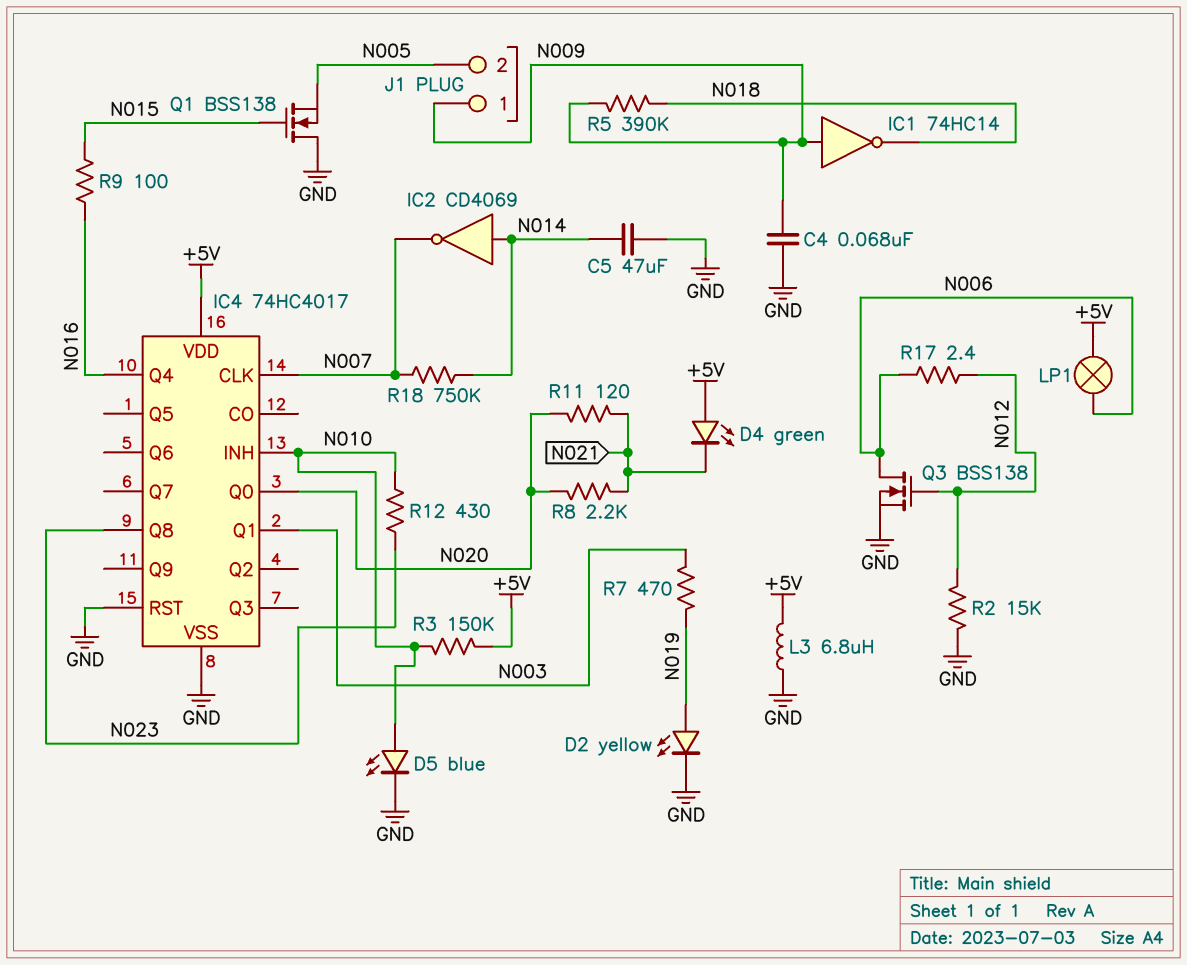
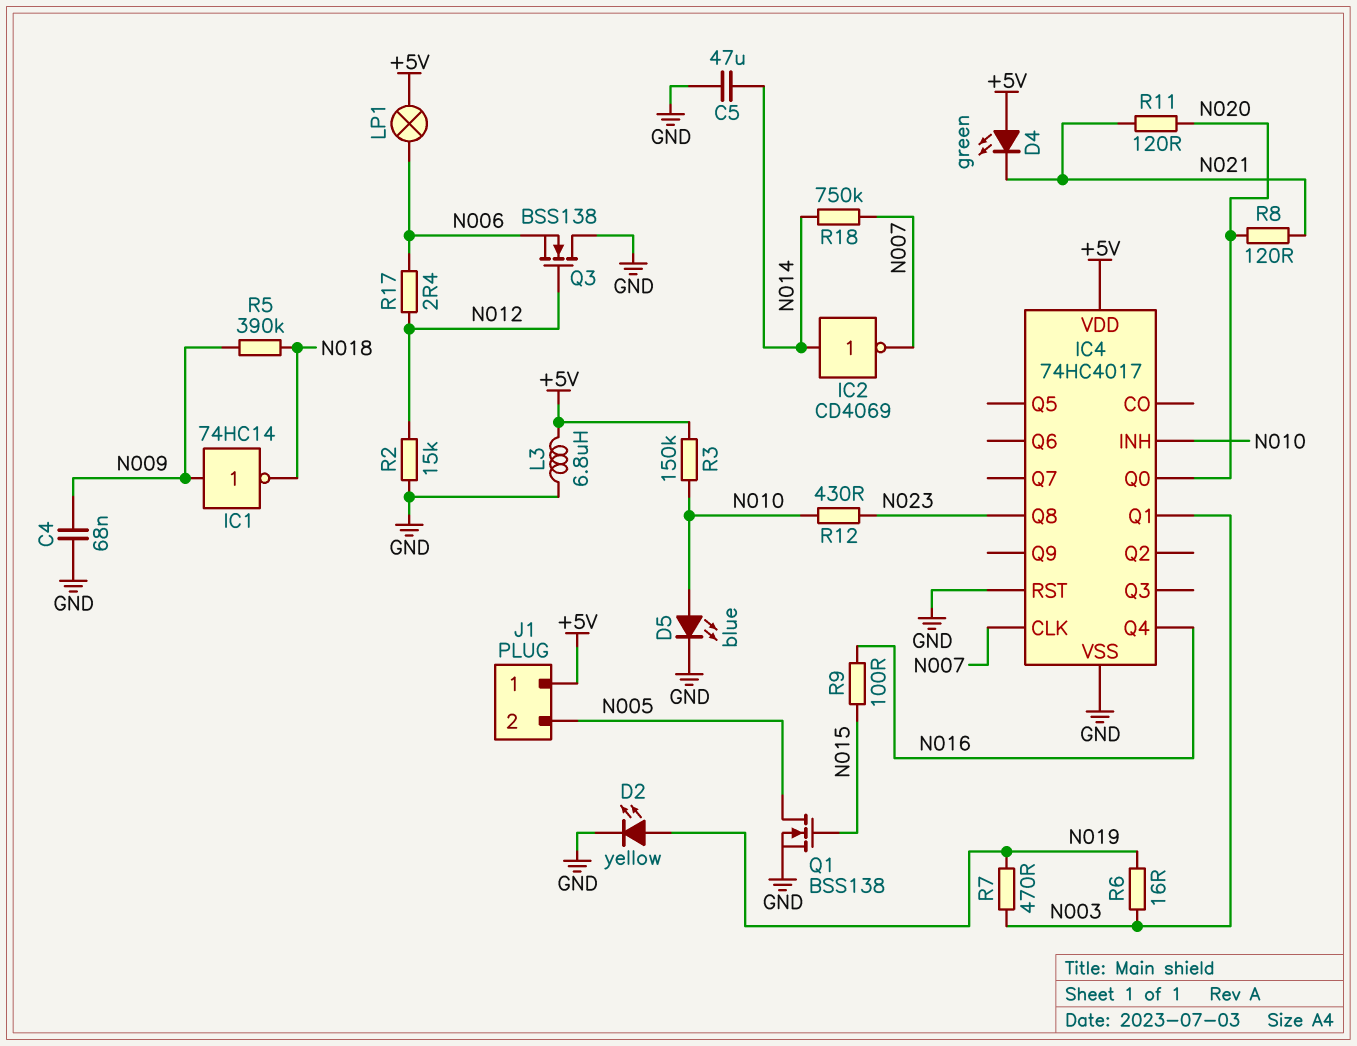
J1 pin 1: N009 -> +5V
Q1: NMOS BSS138 (G N015, D GND, S N005) -> NMOS BSS138 (G N015, D N005, S GND)
Q3: NMOS BSS138 (G N012, D N006, S GND) -> NMOS BSS138 (G N012, D GND, S N006)
R6: none -> 16 (N003, N019)
R8: 2.2k (N020, N021) -> 120 (N020, N021)

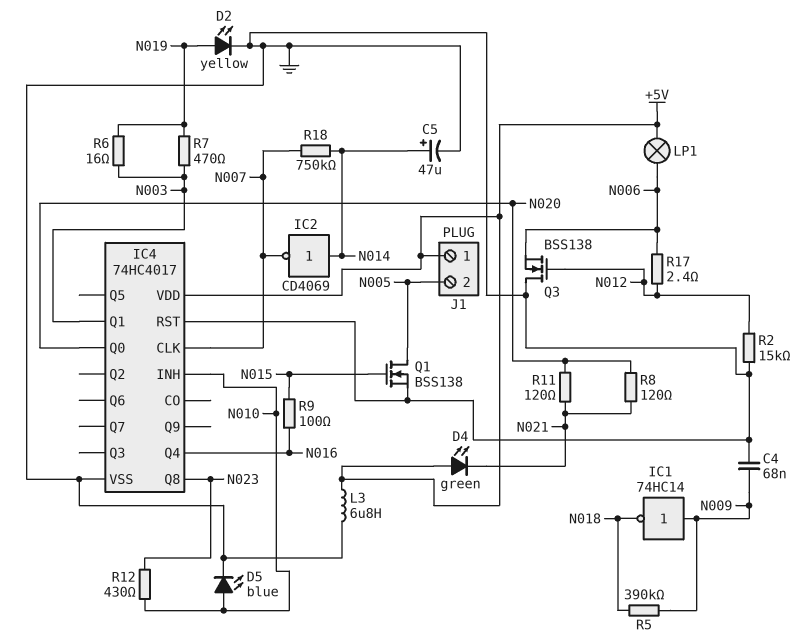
C5: 47uF (GND, N014) -> 47uF (plus N014, minus GND)
R3: 150k (+5V, N010) -> none

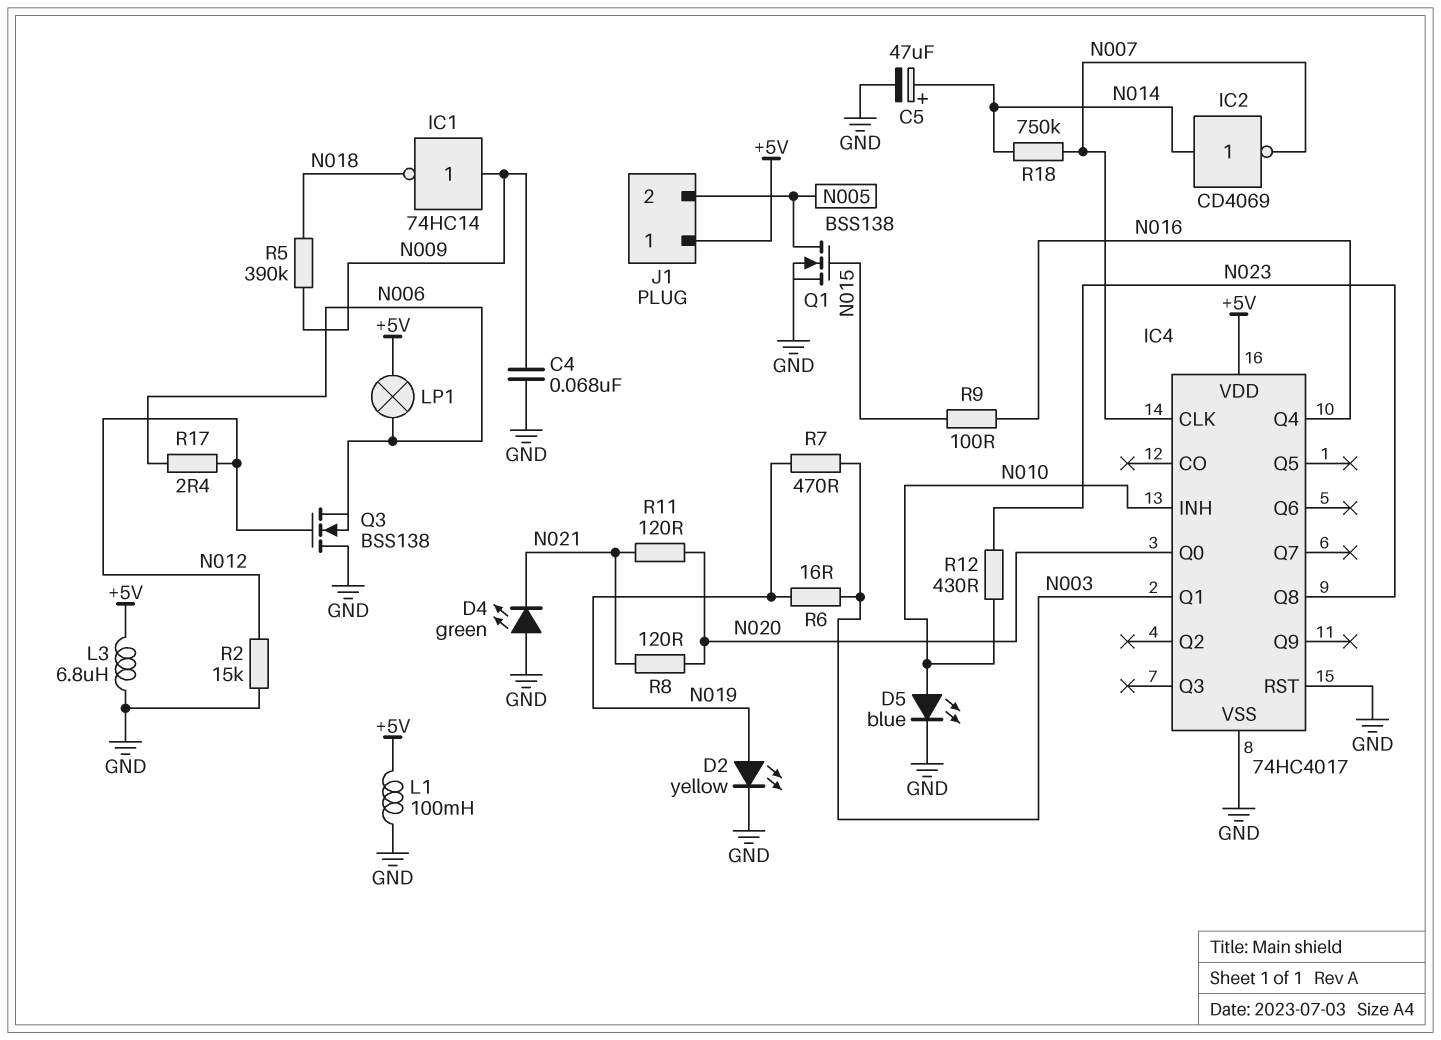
D4: LED green (A +5V, K N021) -> LED green (A GND, K N021)
L1: none -> 100mH (+5V, GND)

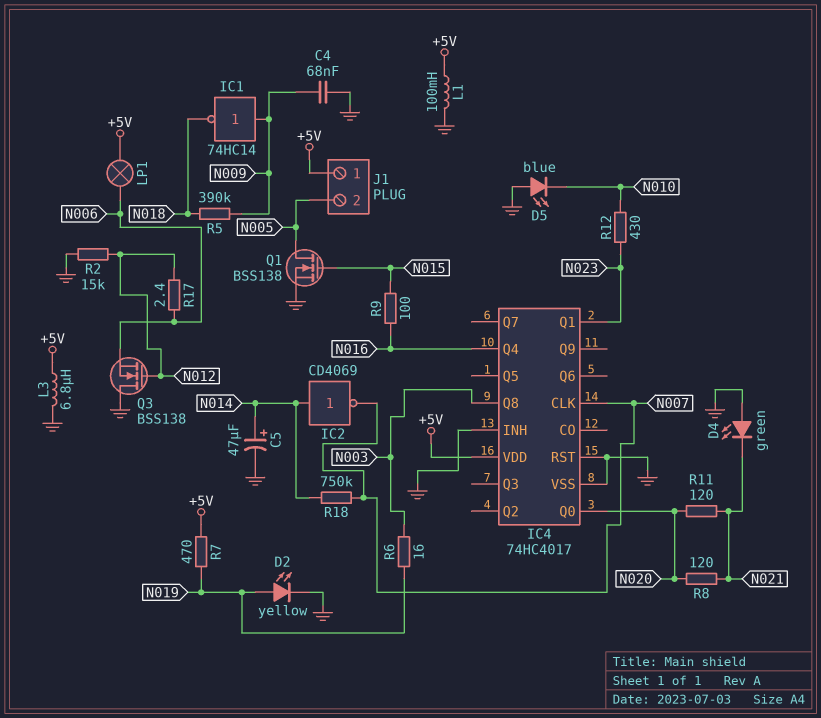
D5: LED blue (A N010, K GND) -> LED blue (A GND, K N010)
IC4 pin INH: N010 -> GND
IC4 pin Q1: N003 -> N023
IC4 pin Q8: N023 -> N003
R7: 470 (N003, N019) -> 470 (+5V, N019)

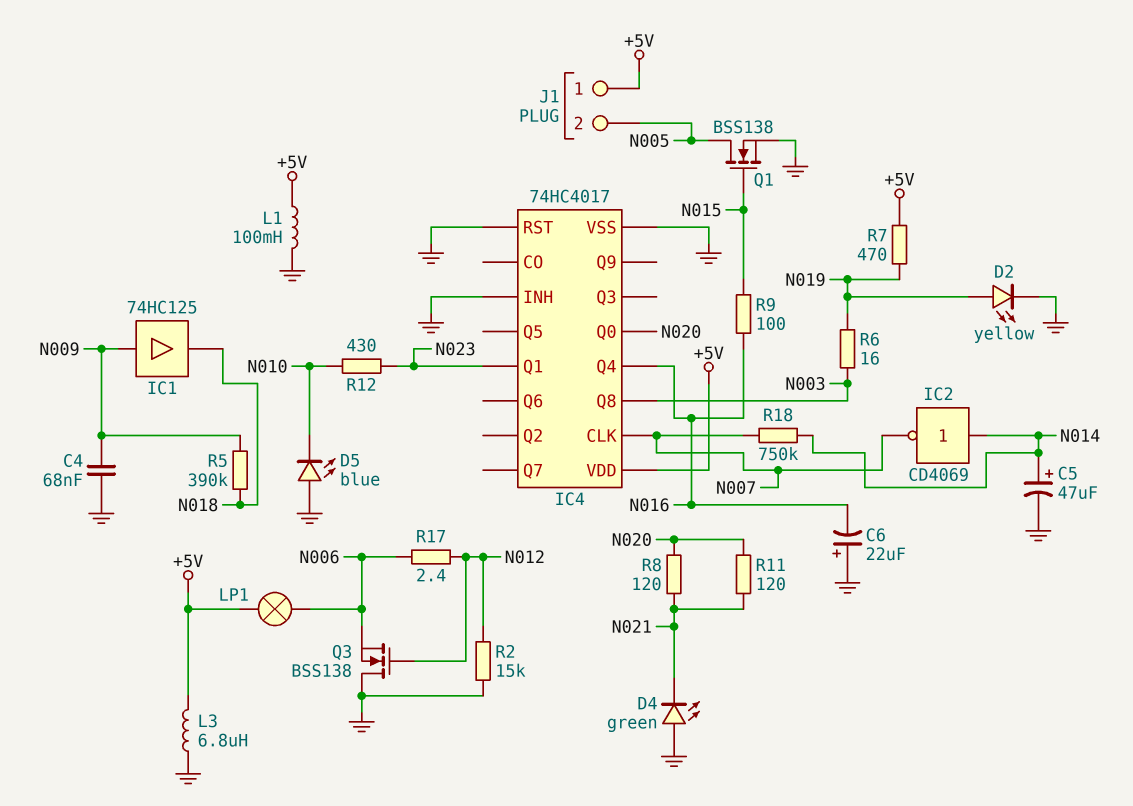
C6: none -> 22uF (plus GND, minus N016)
IC1: NOT 74HC14 (in N009, out N018) -> buffer 74HC125 (in N009, out N018)

